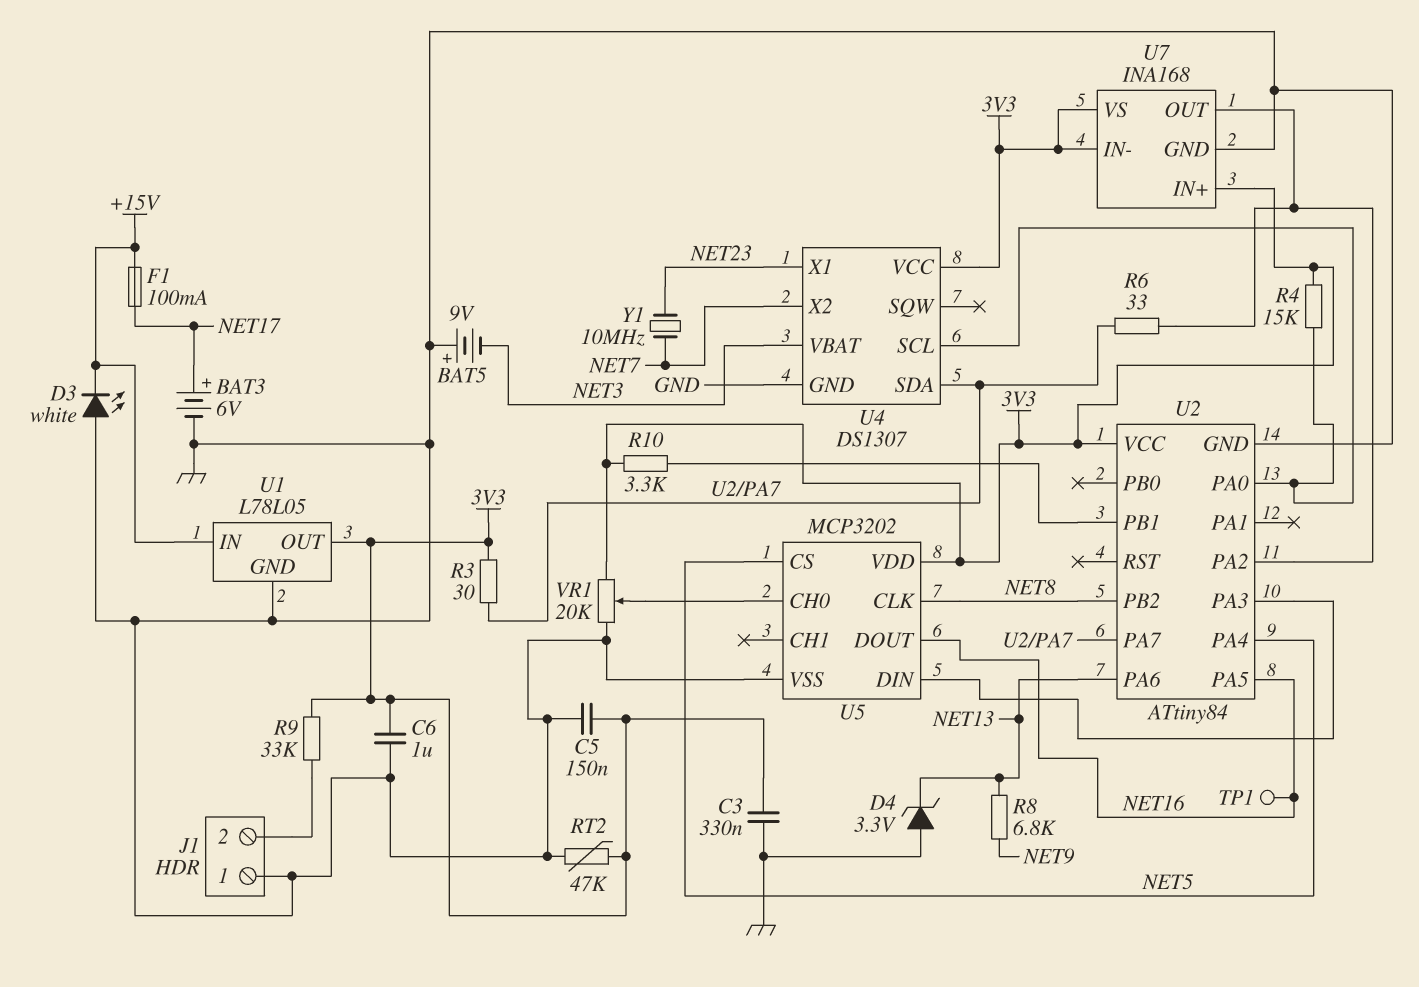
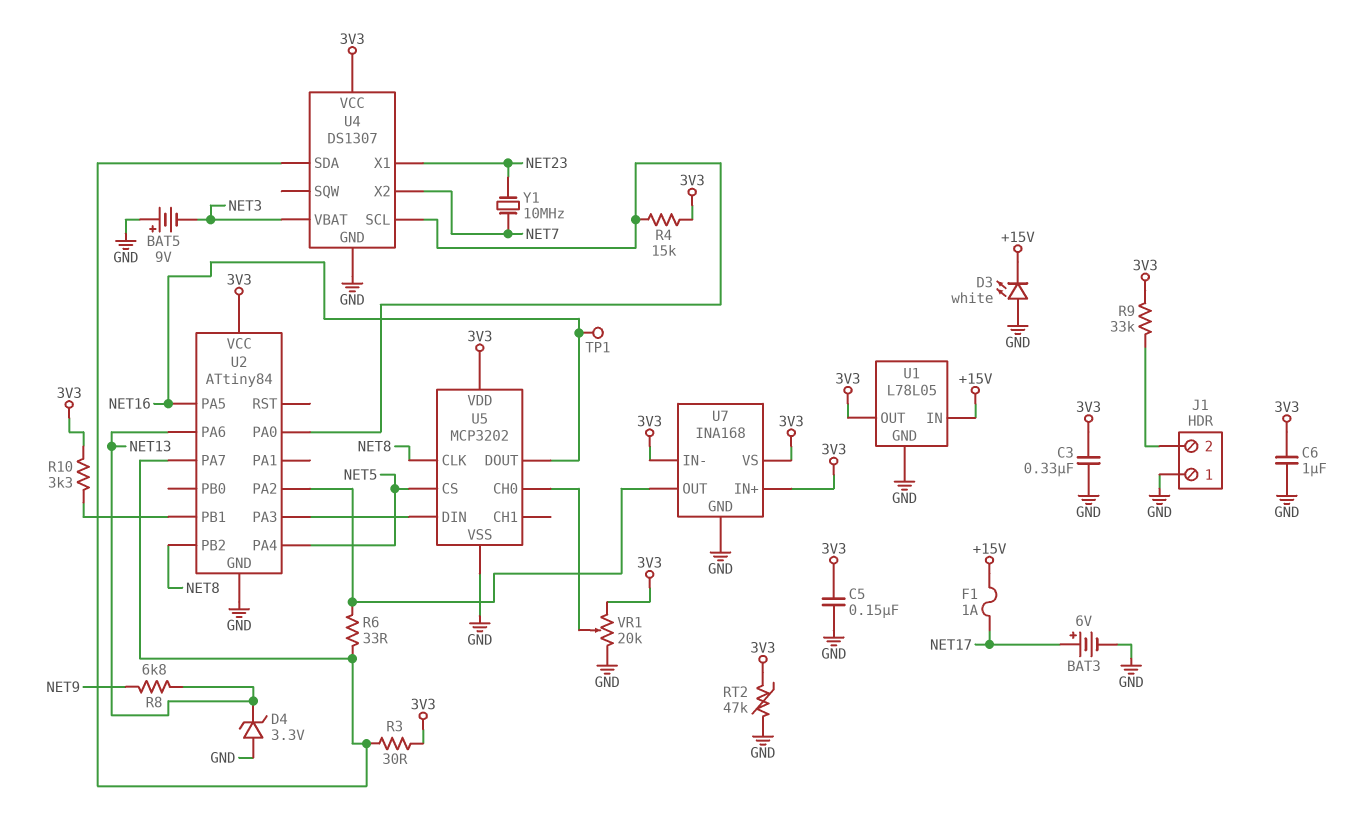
F1: 100mA (+15V, NET17) -> 1A (+15V, NET17)

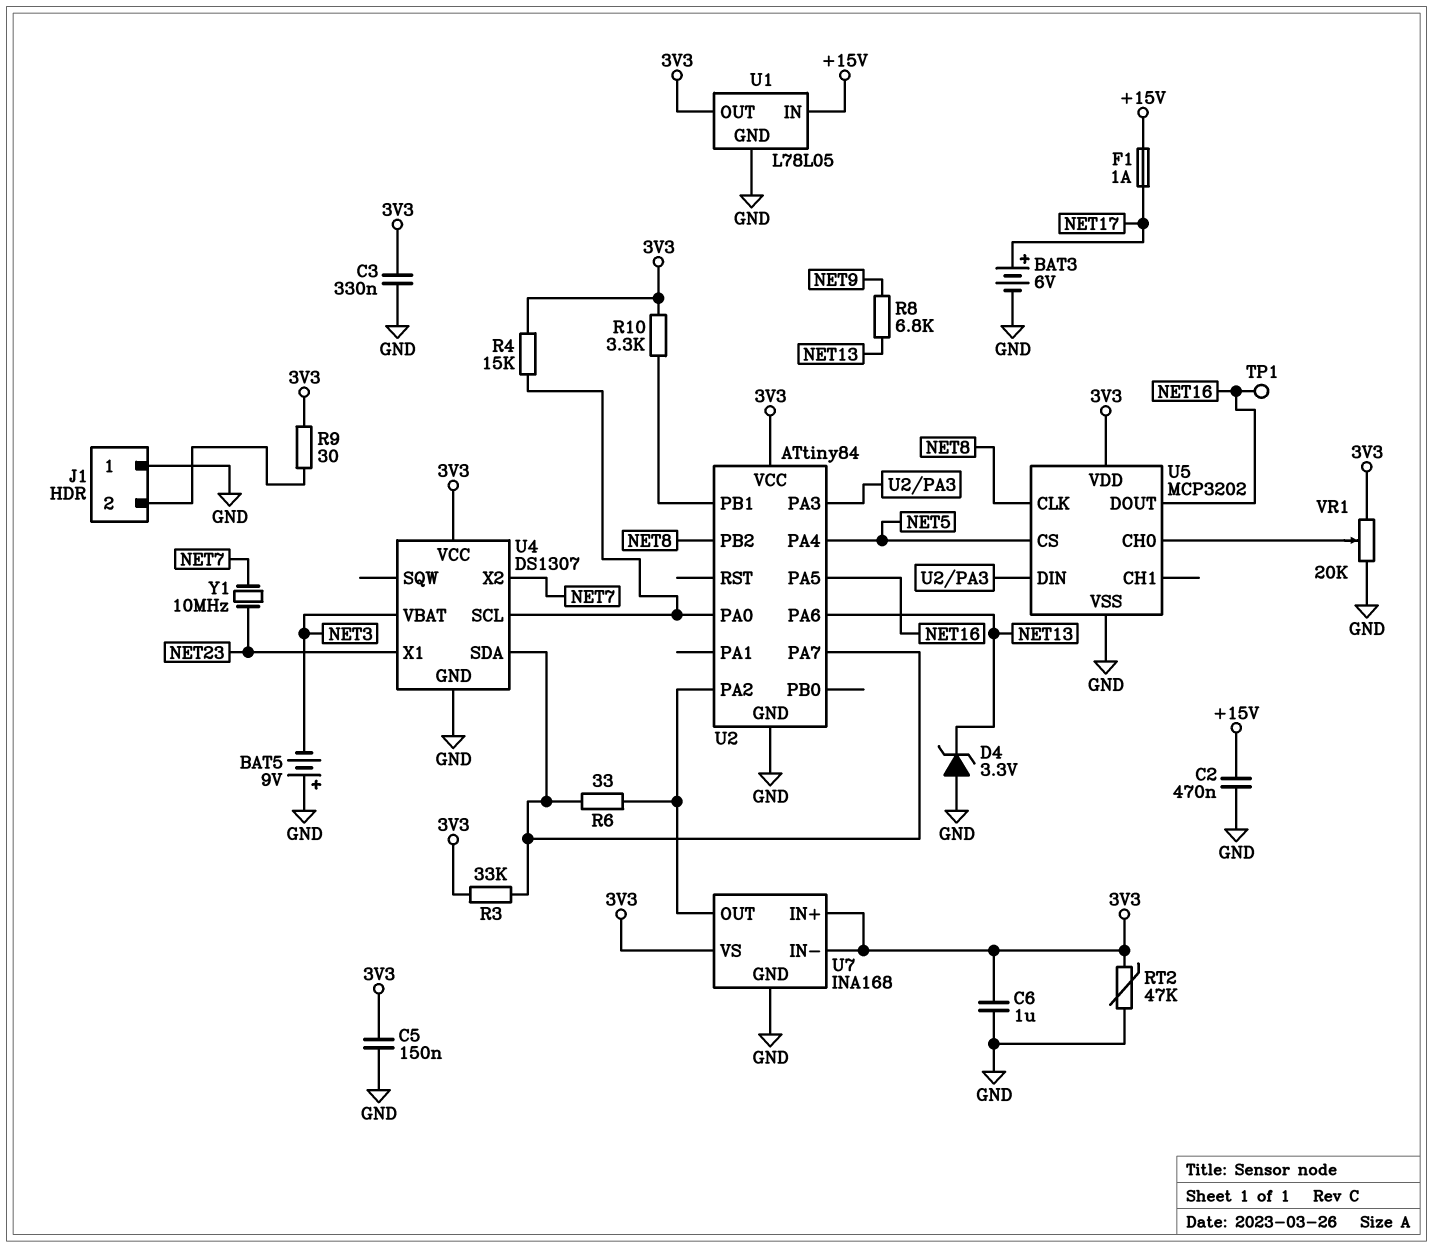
C2: none -> 470nF (+15V, GND)
D3: LED white (A GND, K +15V) -> none
R3: 30 (3V3, U2/PA7) -> 33k (3V3, U2/PA7)
R9: 33k (3V3, J1/2) -> 30 (3V3, J1/2)

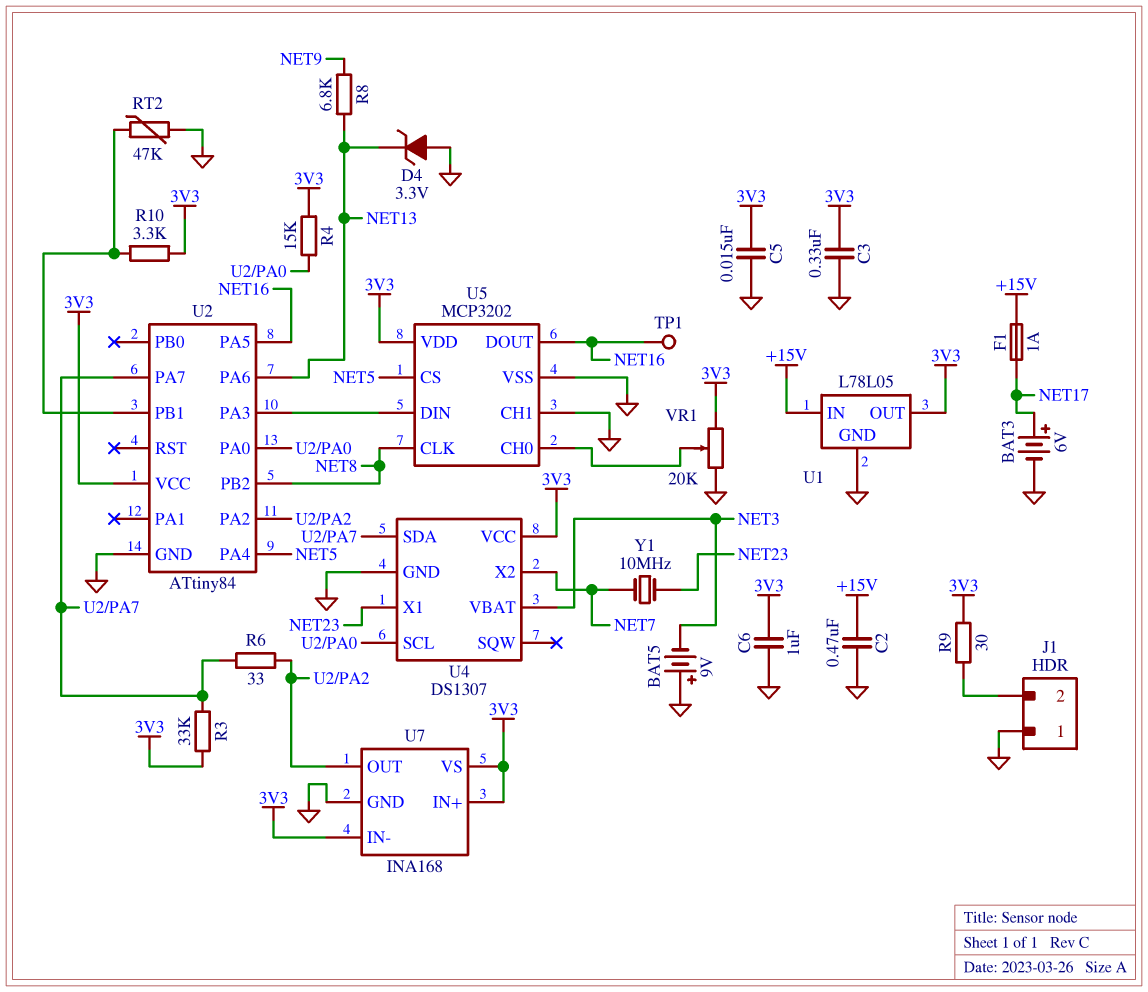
C5: 150nF (3V3, GND) -> 15nF (3V3, GND)
RT2: 47k (3V3, GND) -> 47k (GND, U2/PB1)
U5 pin CH1: none -> GND

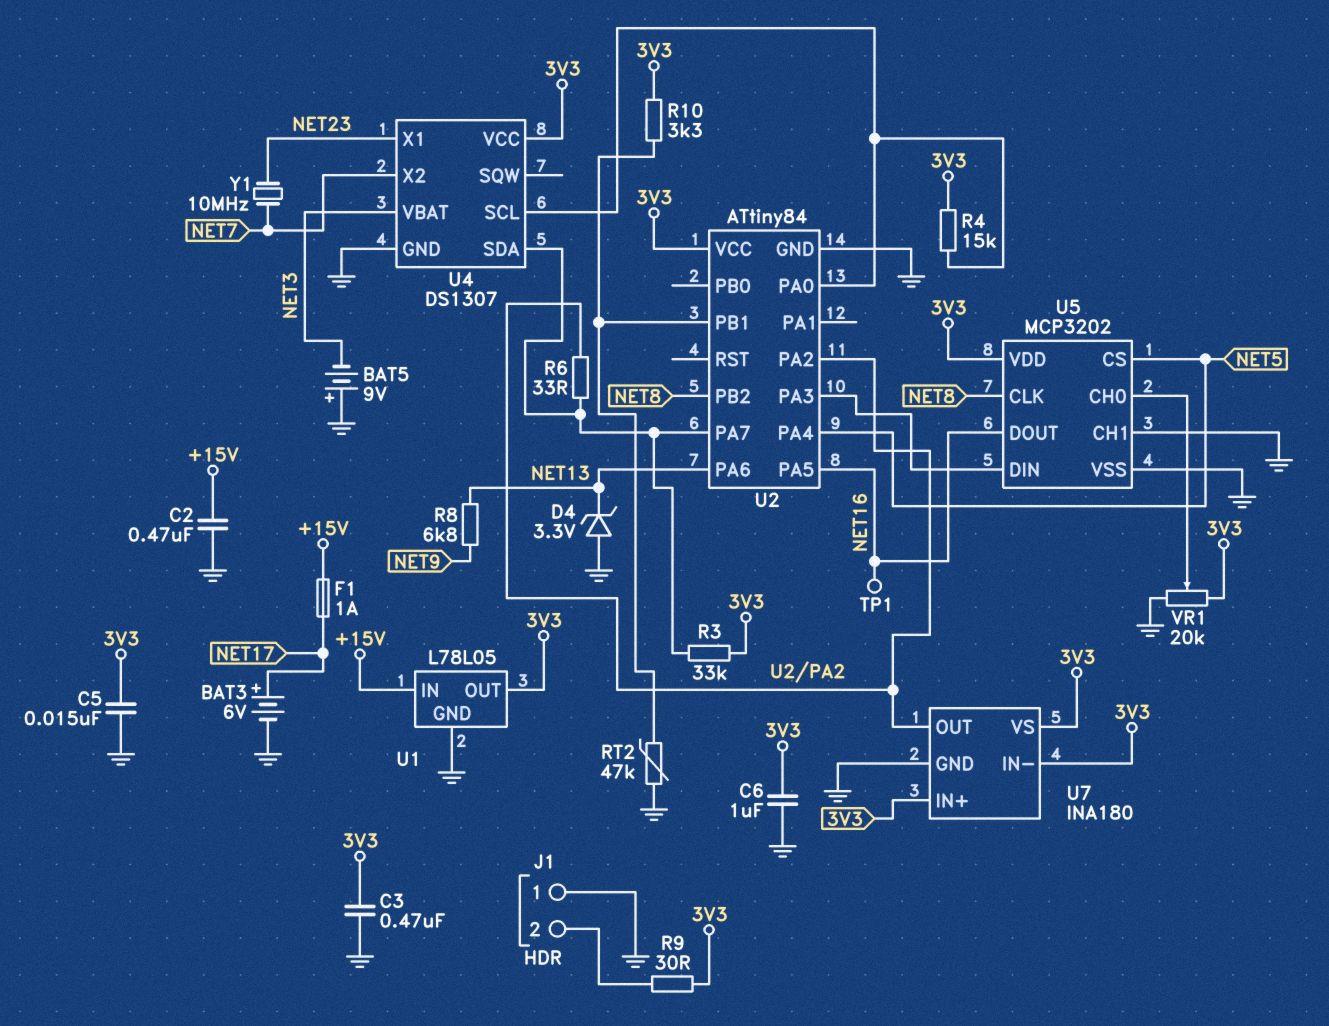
C3: 330nF (3V3, GND) -> 470nF (3V3, GND)
U7: INA168 -> INA180

